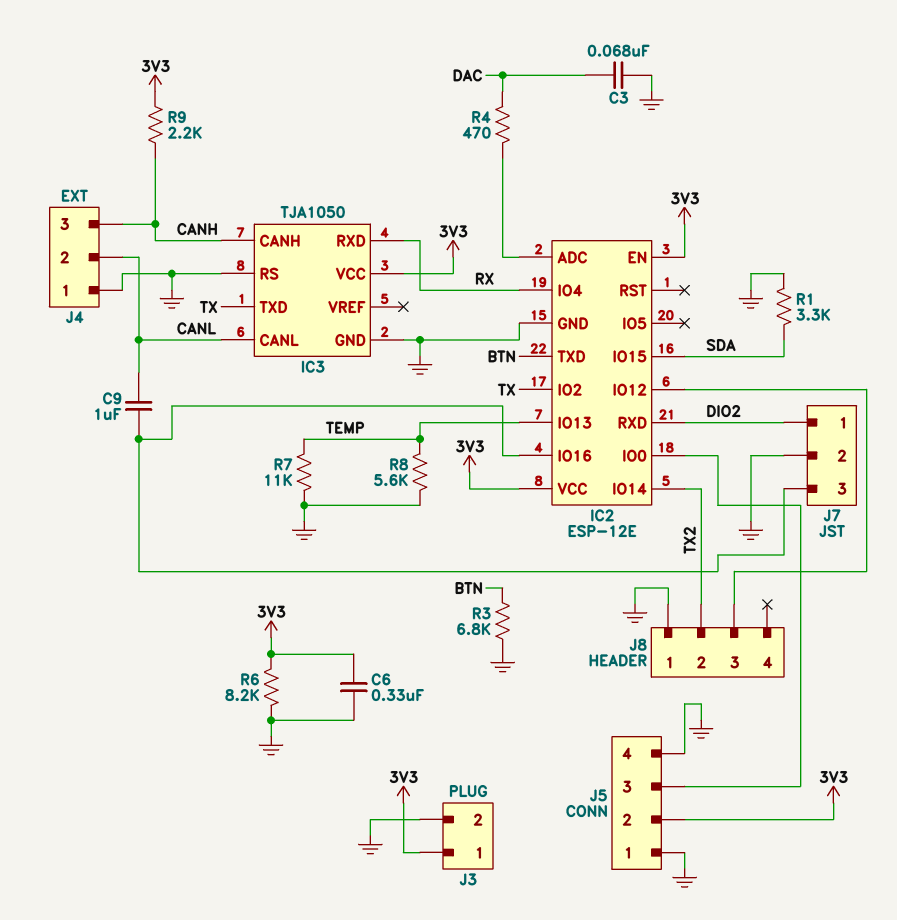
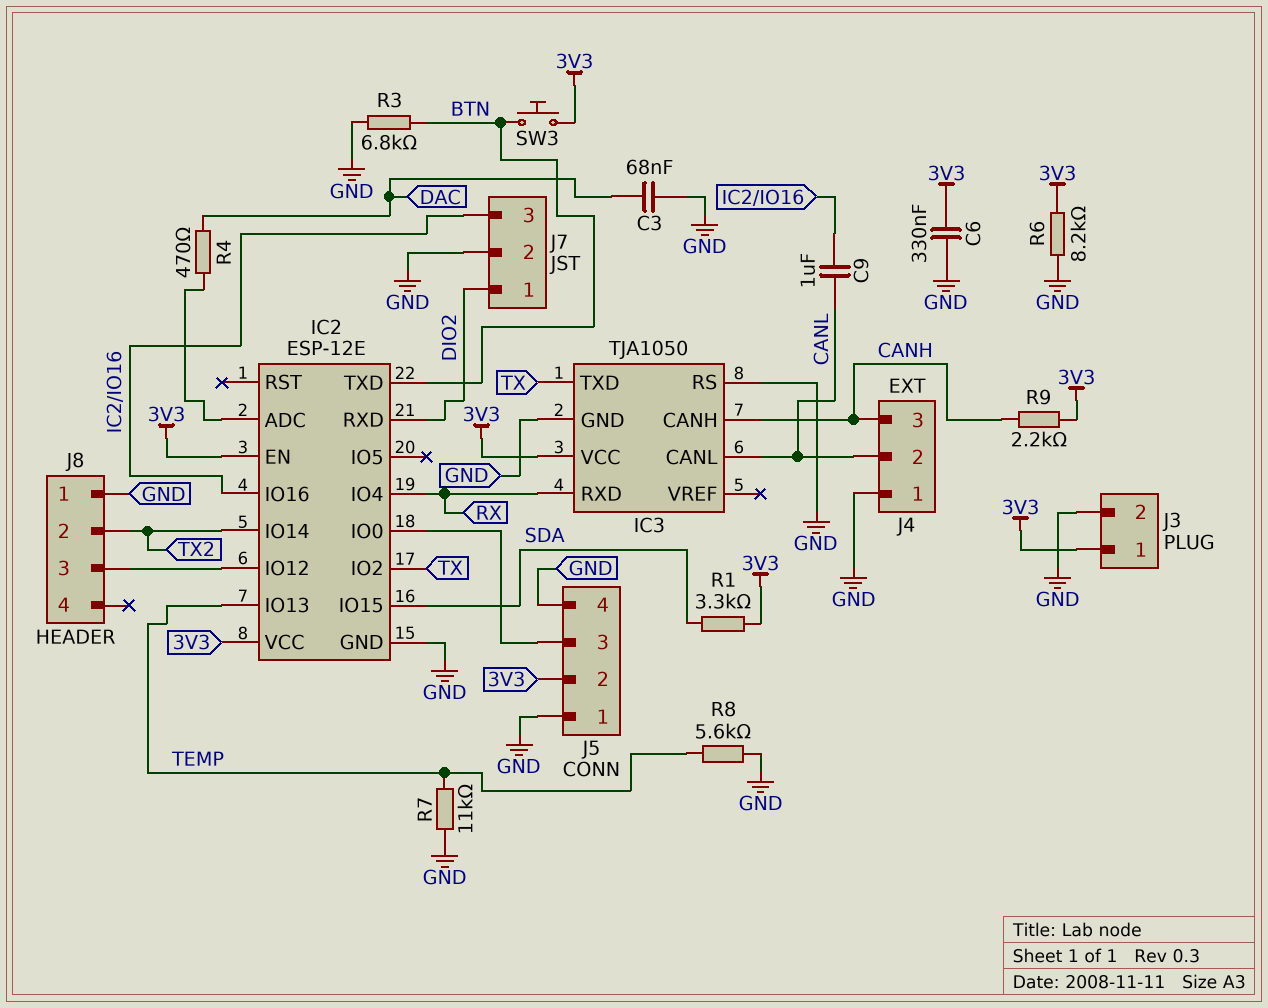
R1: 3.3k (GND, SDA) -> 3.3k (3V3, SDA)
SW3: none -> button (3V3, BTN)

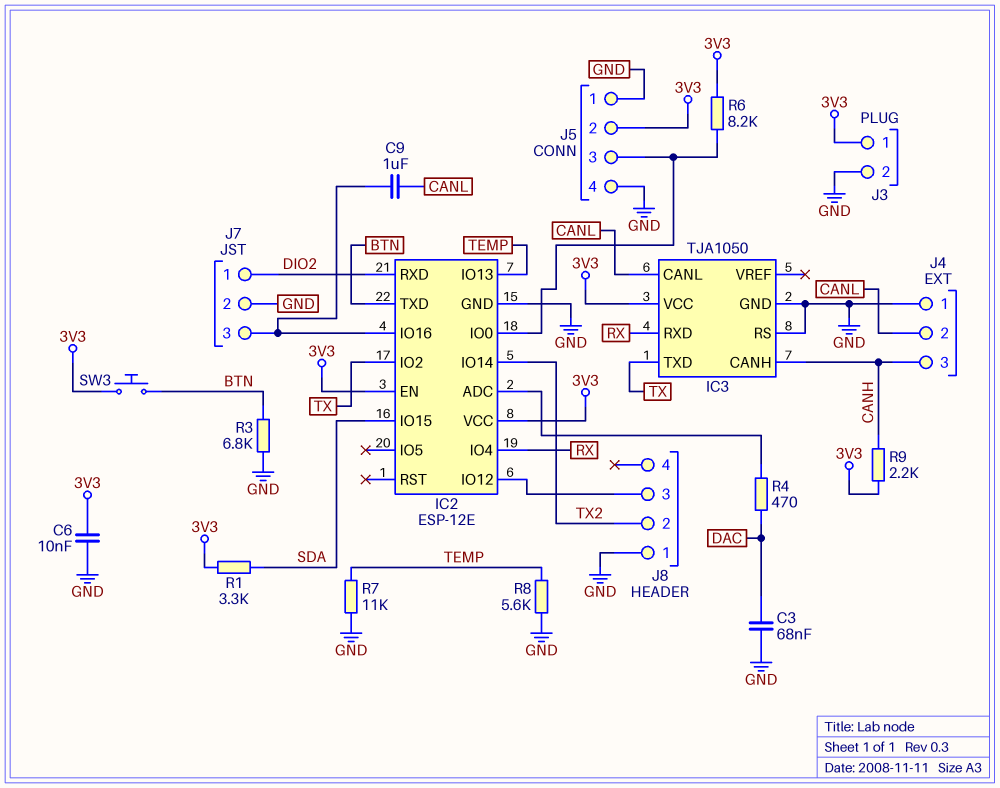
C6: 330nF (3V3, GND) -> 10nF (3V3, GND)
R6: 8.2k (3V3, GND) -> 8.2k (3V3, IC2/IO0)

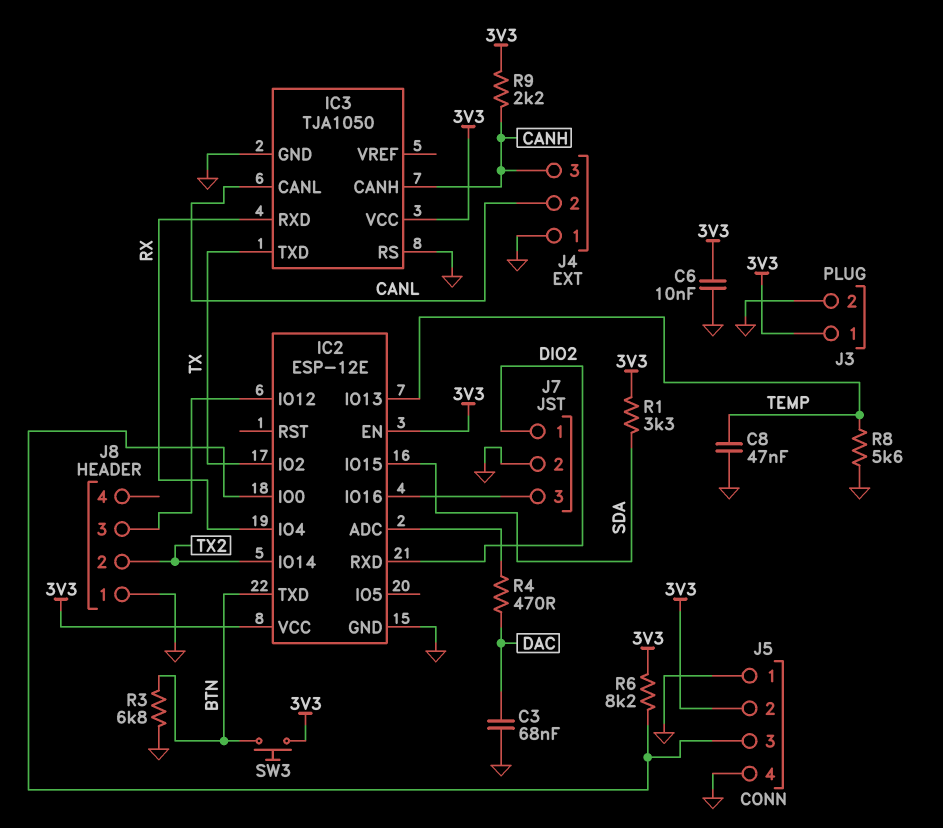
C8: none -> 47nF (GND, TEMP)
C9: 1uF (CANL, IC2/IO16) -> none
R7: 11k (GND, TEMP) -> none

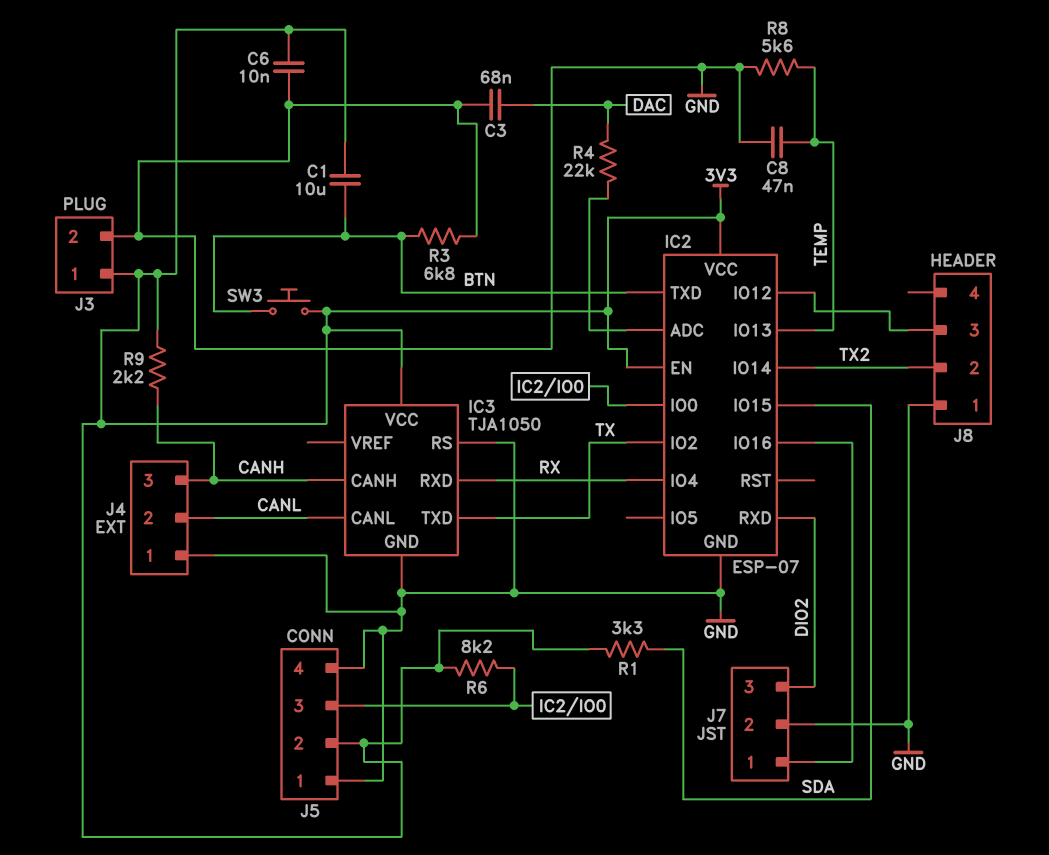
C1: none -> 10uF (3V3, BTN)
IC2: ESP-12E -> ESP-07
J7 pin 1: DIO2 -> IC2/IO16
J7 pin 3: IC2/IO16 -> DIO2
R4: 470 (DAC, IC2/ADC) -> 22k (DAC, IC2/ADC)

